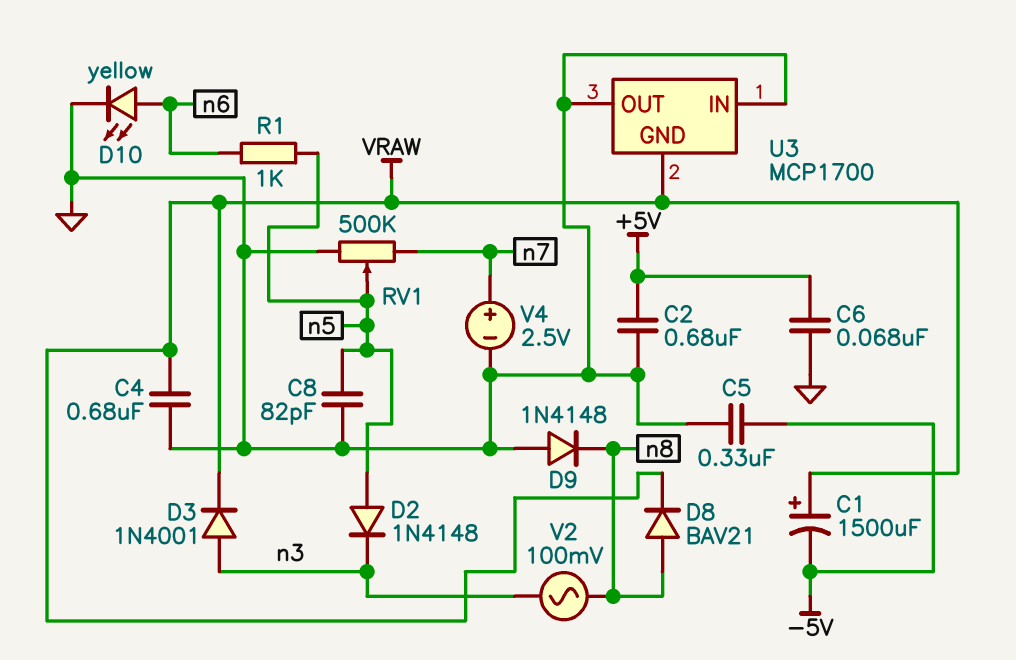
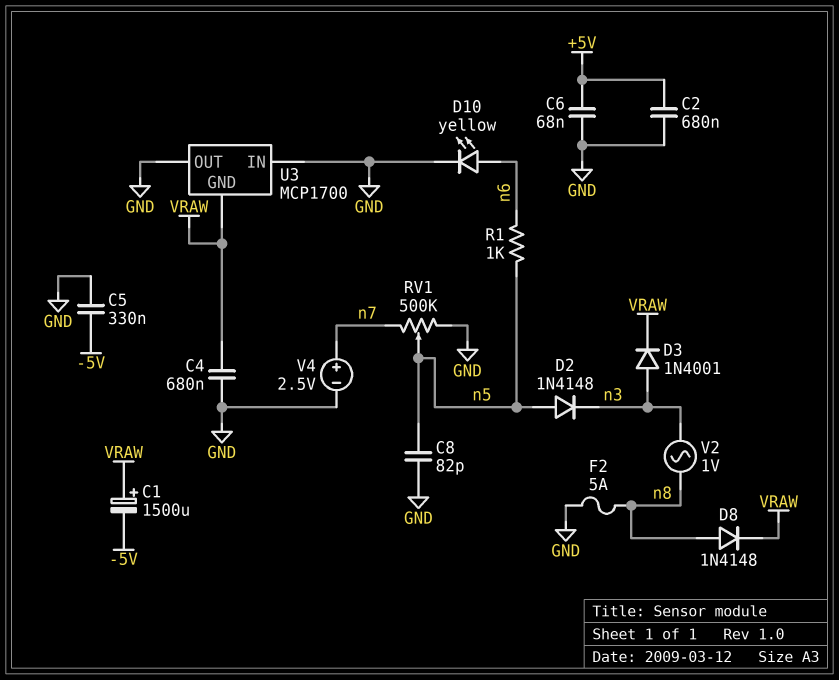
D8: diode BAV21 (A n8, K VRAW) -> diode 1N4148 (A n8, K VRAW)
D9: diode 1N4148 (A GND, K n8) -> none
F2: none -> 5A (GND, n8)
V2: AC 100mV (n3, n8) -> AC 1V (n3, n8)

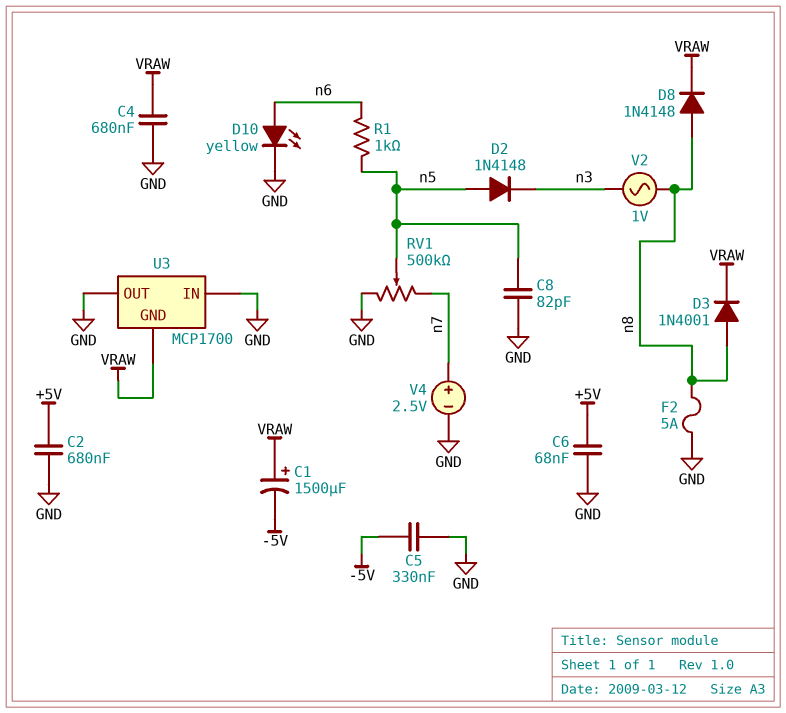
D3: diode 1N4001 (A n3, K VRAW) -> diode 1N4001 (A n8, K VRAW)

